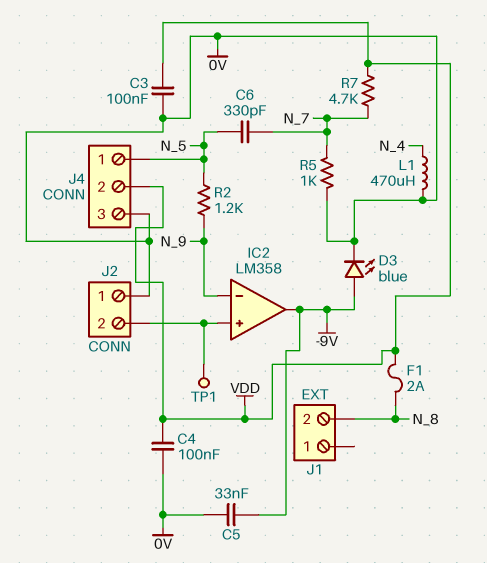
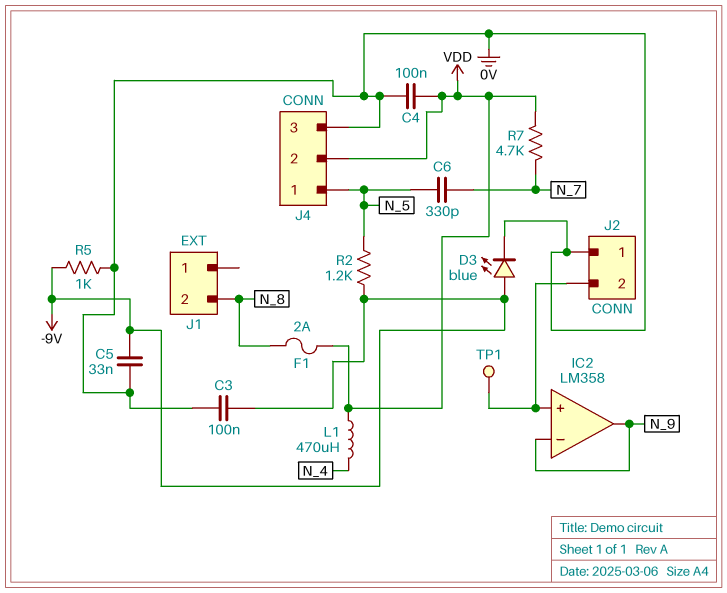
C3: 100nF (0V, VDD) -> 100nF (-9V, 0V)
IC2 pin out: -9V -> N_9
L1: 470uH (0V, N_4) -> 470uH (N_4, VDD)
R2: 1.2k (N_5, N_9) -> 1.2k (-9V, N_5)
R5: 1k (0V, N_7) -> 1k (-9V, 0V)

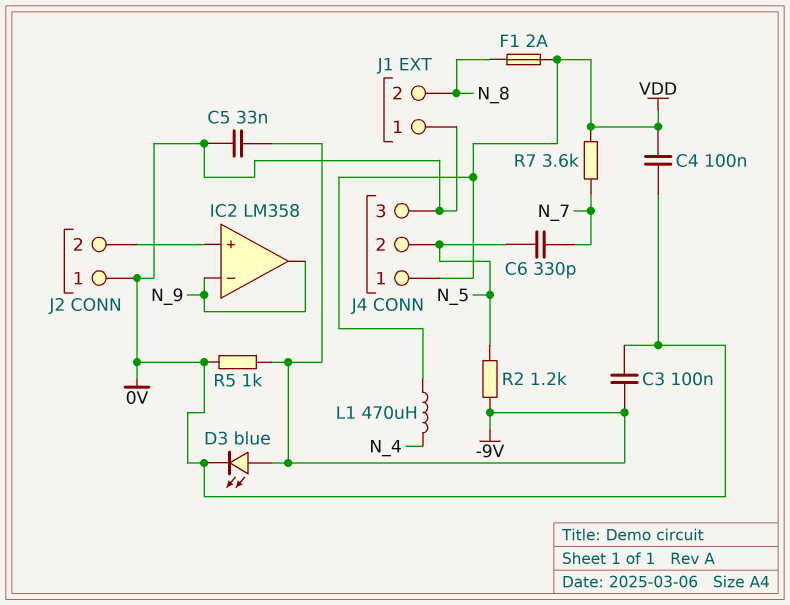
J1 pin 1: none -> 0V
J4 pin 1: N_5 -> VDD
J4 pin 2: VDD -> N_5
R7: 4.7k (N_7, VDD) -> 3.6k (N_7, VDD)
TP1: test point (IC2/in+) -> none

